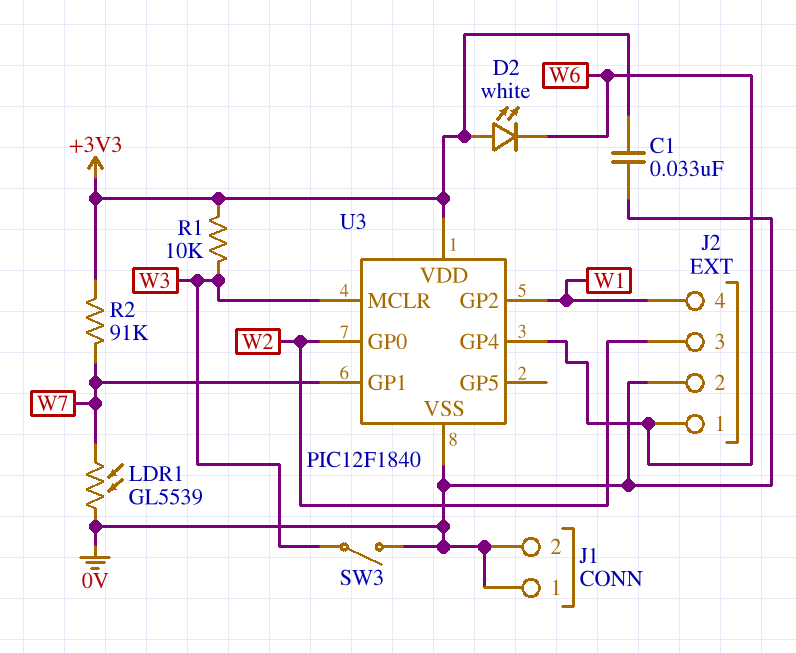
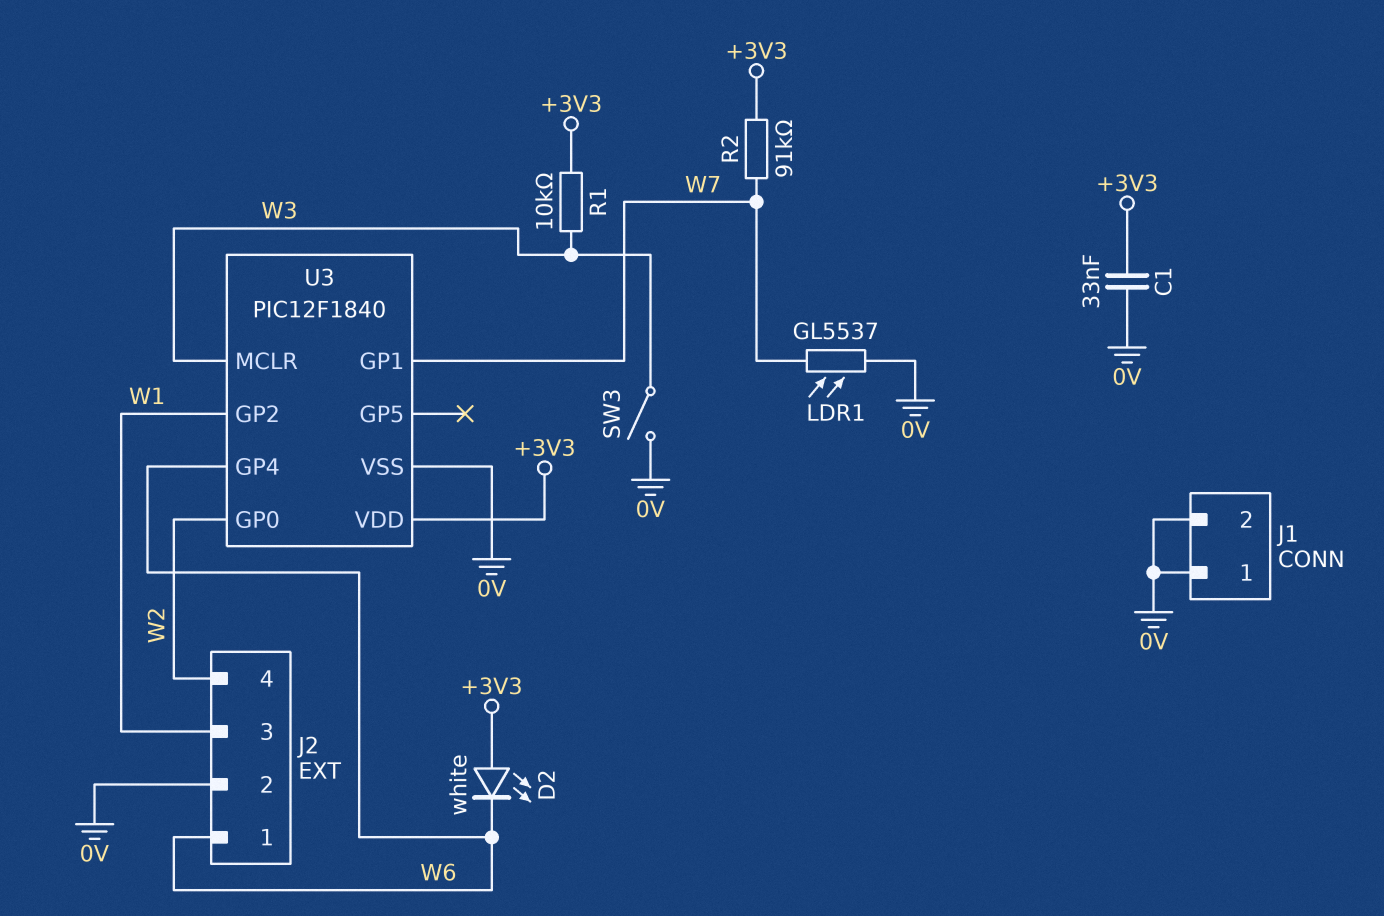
J2 pin 3: W2 -> W1
J2 pin 4: W1 -> W2
LDR1: GL5539 (0V, W7) -> GL5537 (0V, W7)

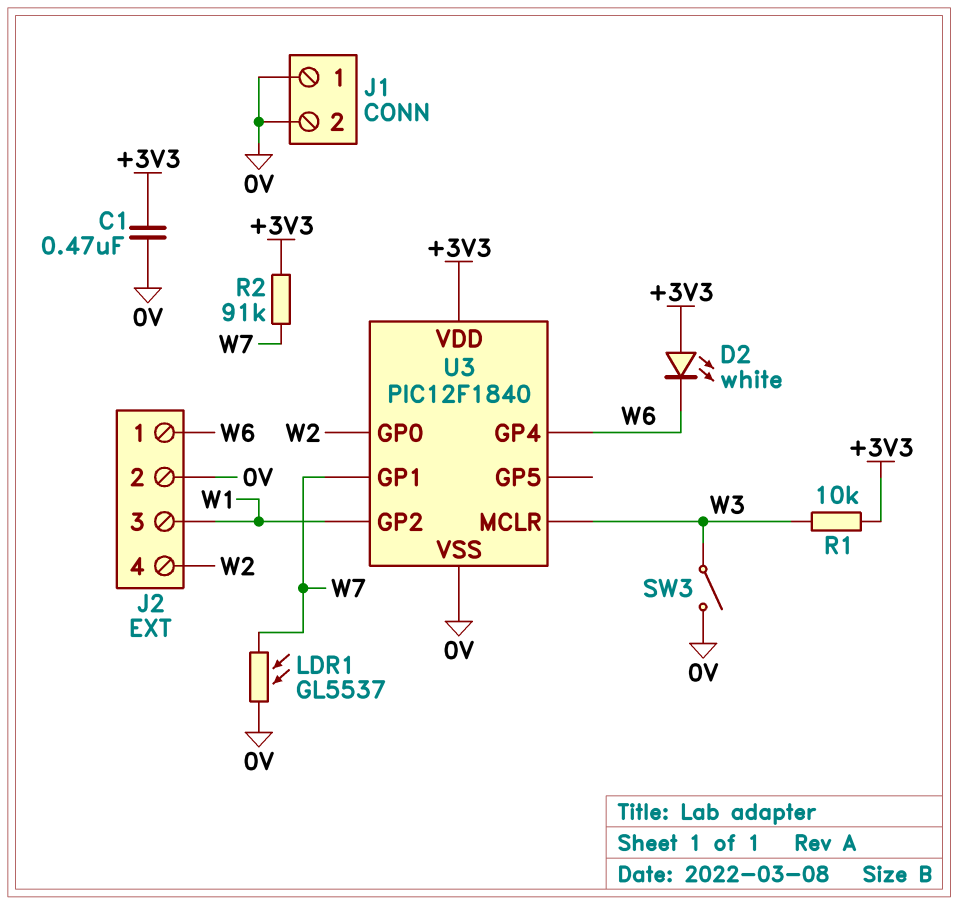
C1: 33nF (+3V3, 0V) -> 470nF (+3V3, 0V)

